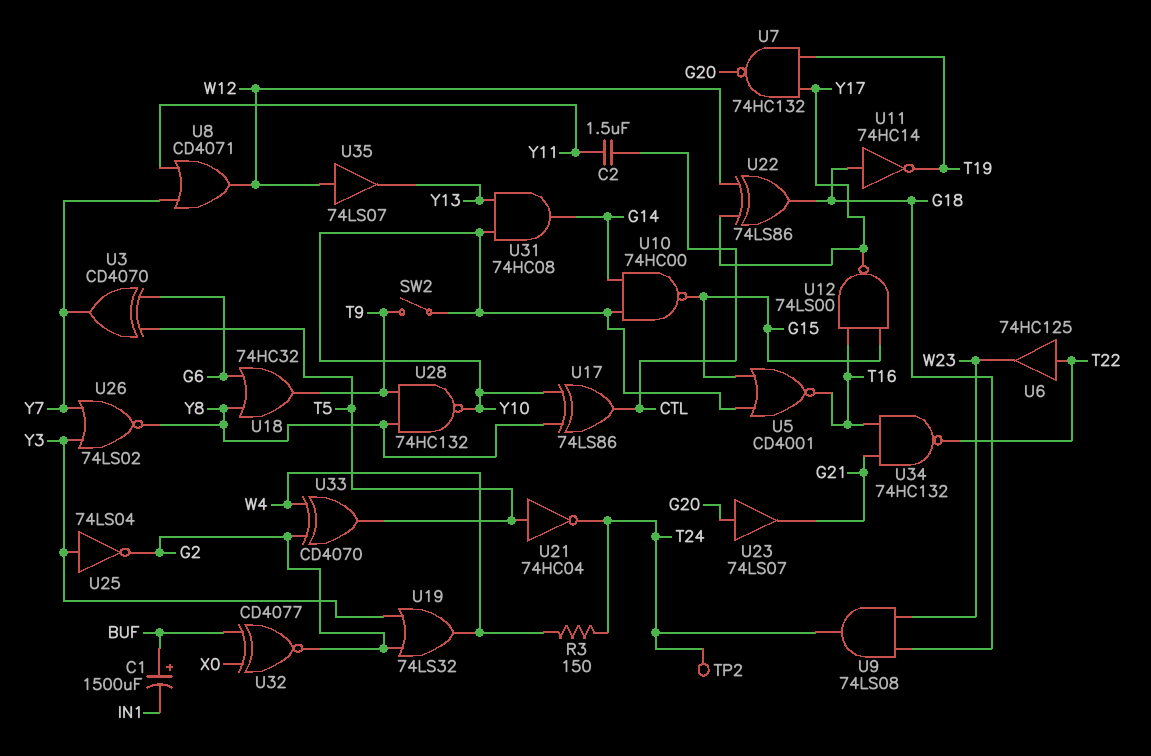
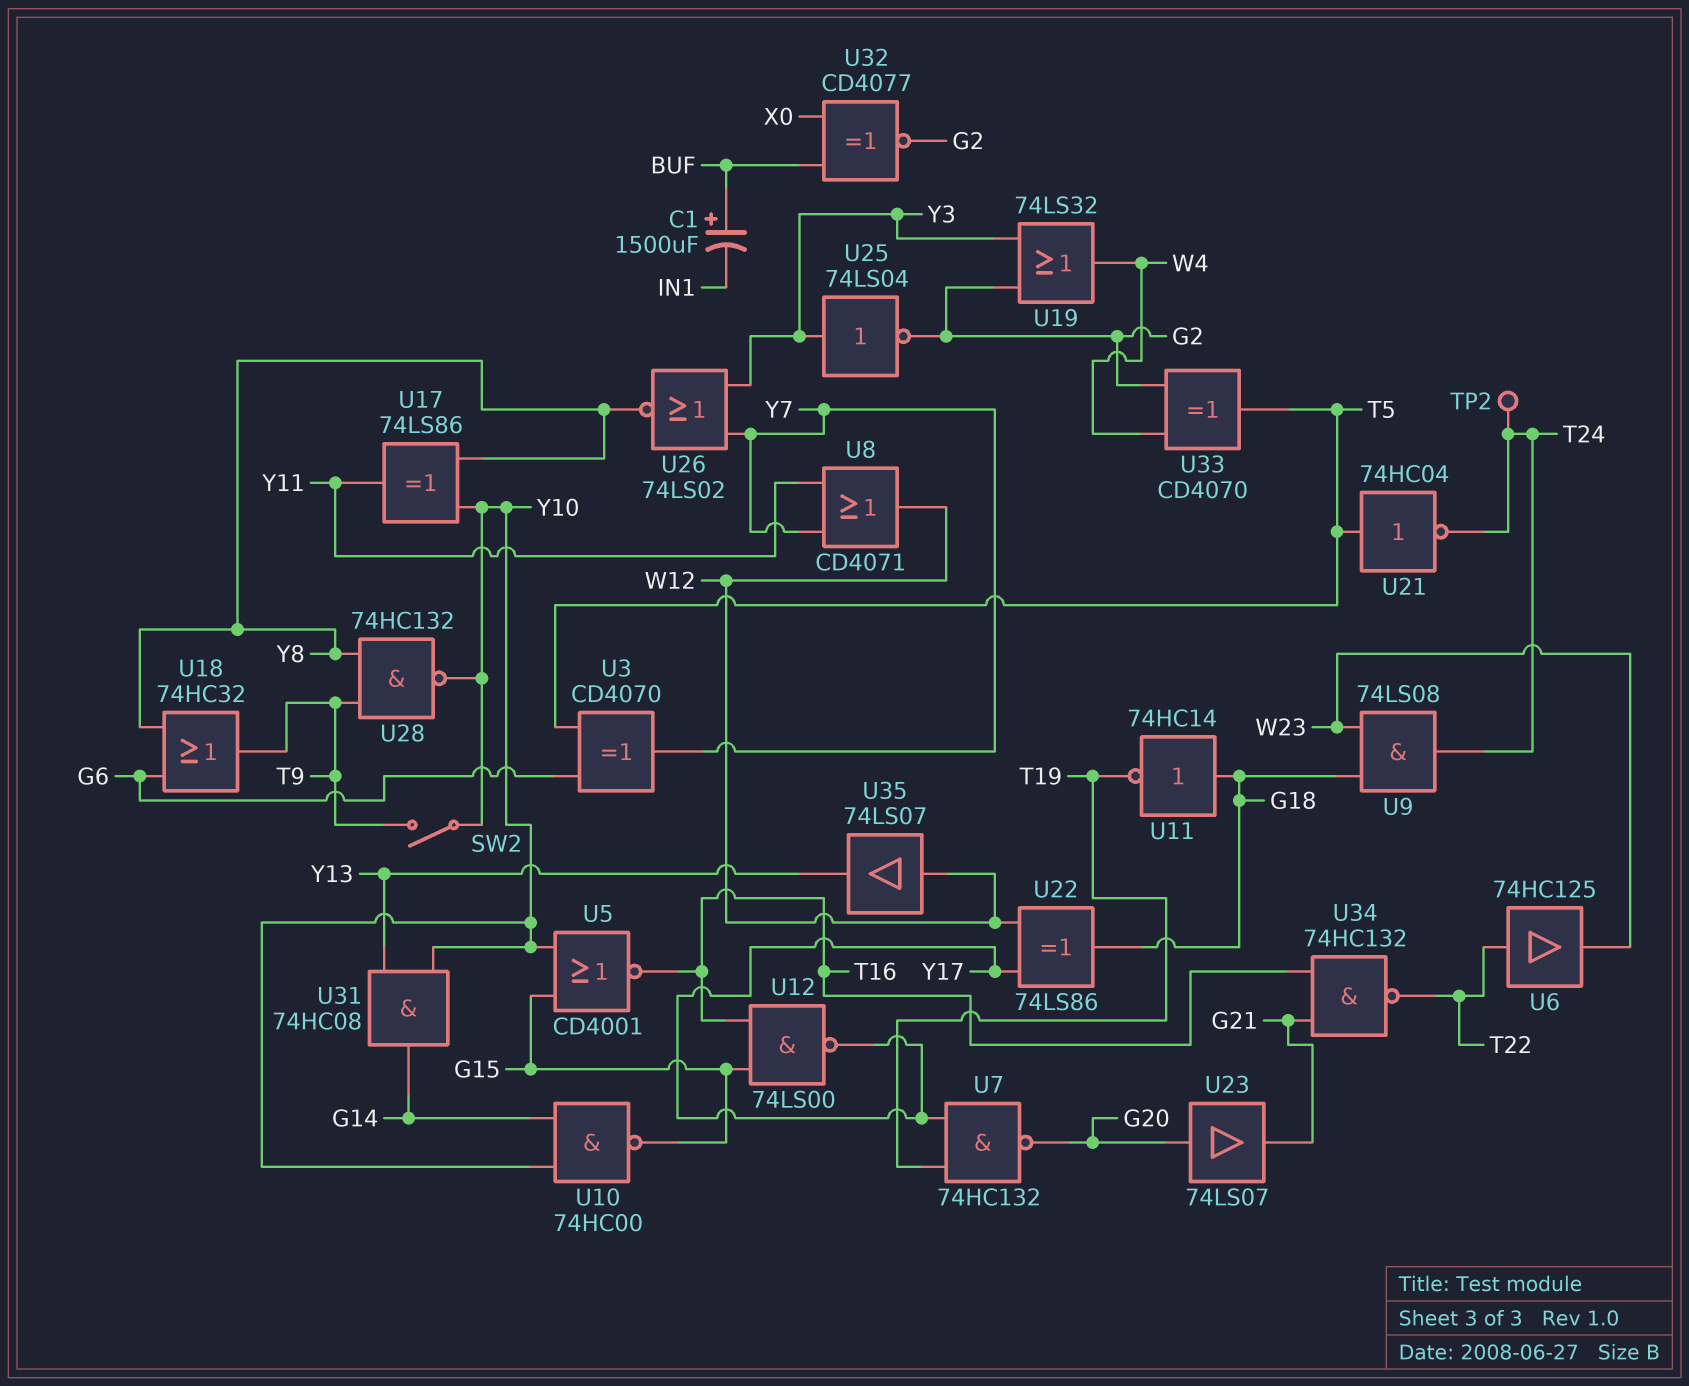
C2: 1.5uF (CTL, Y11) -> none
R3: 150 (T24, W4) -> none
U17: XOR 74LS86 (in Y8, in Y10, out CTL) -> XOR 74LS86 (in Y8, in Y10, out Y11)

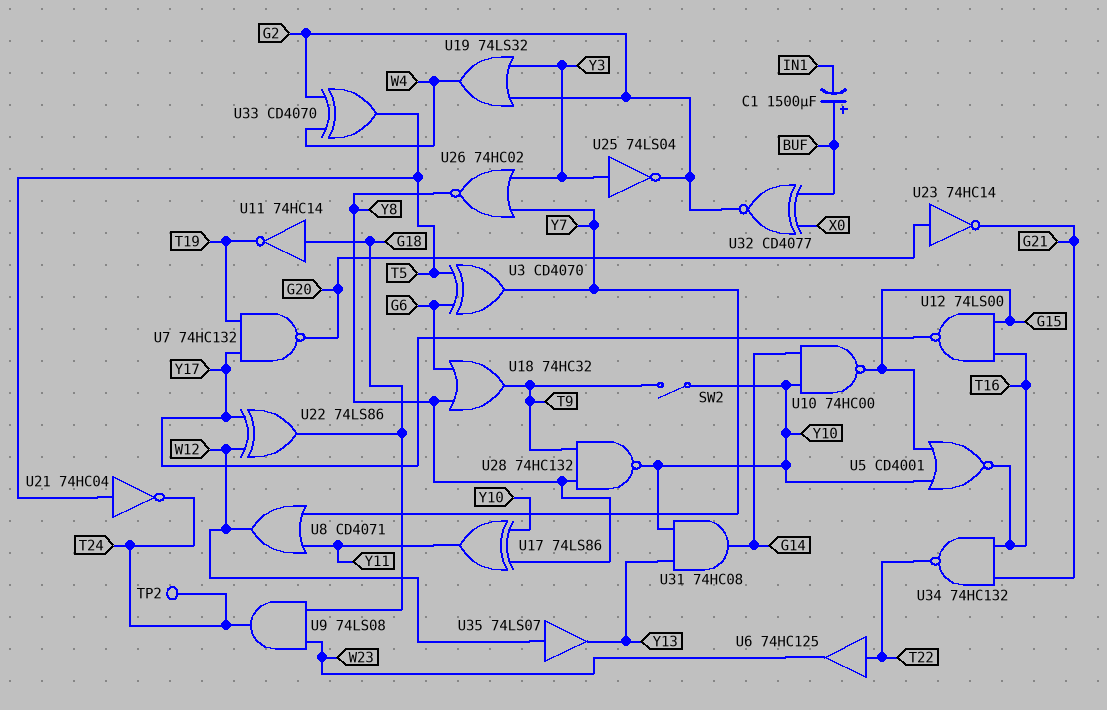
U23: buffer 74LS07 (in G20, out G21) -> NOT 74HC14 (in G20, out G21)
U26: NOR 74LS02 (in Y3, in Y7, out Y8) -> NOR 74HC02 (in Y3, in Y7, out Y8)

